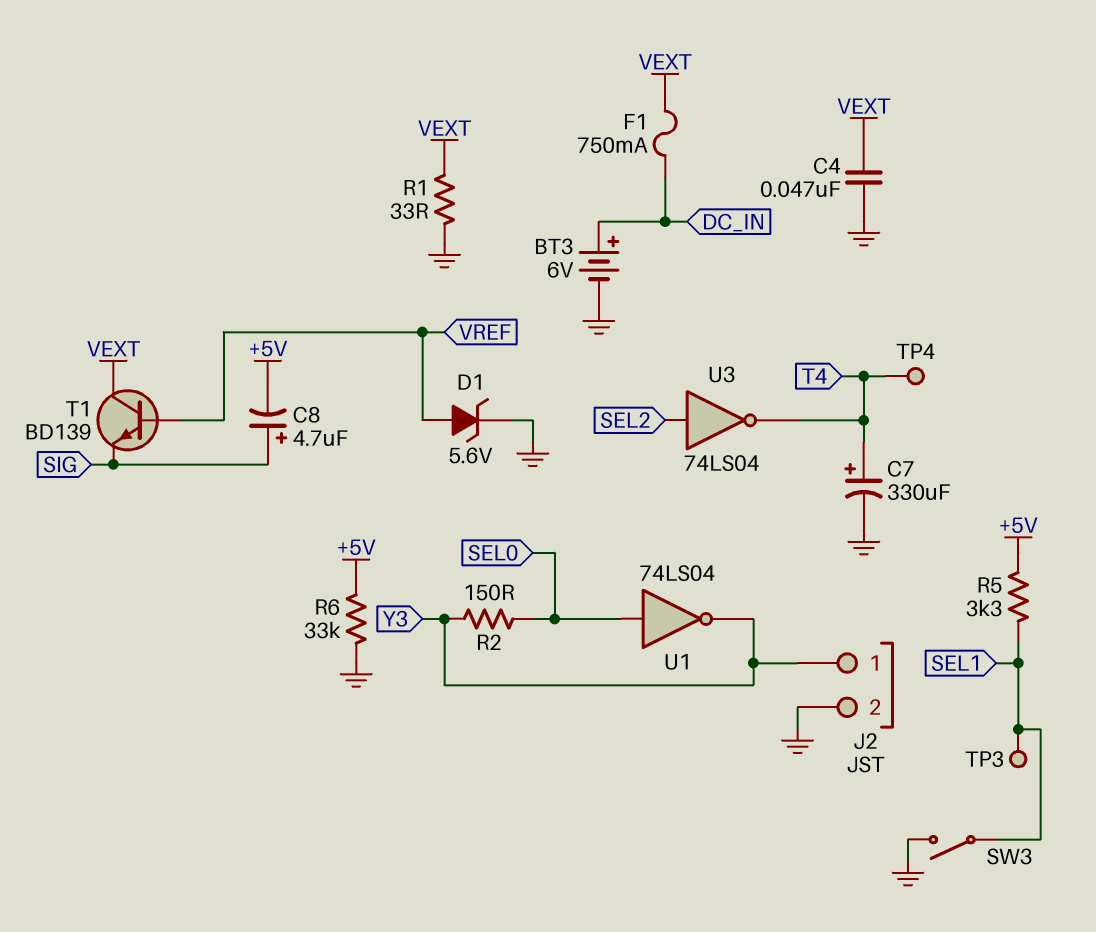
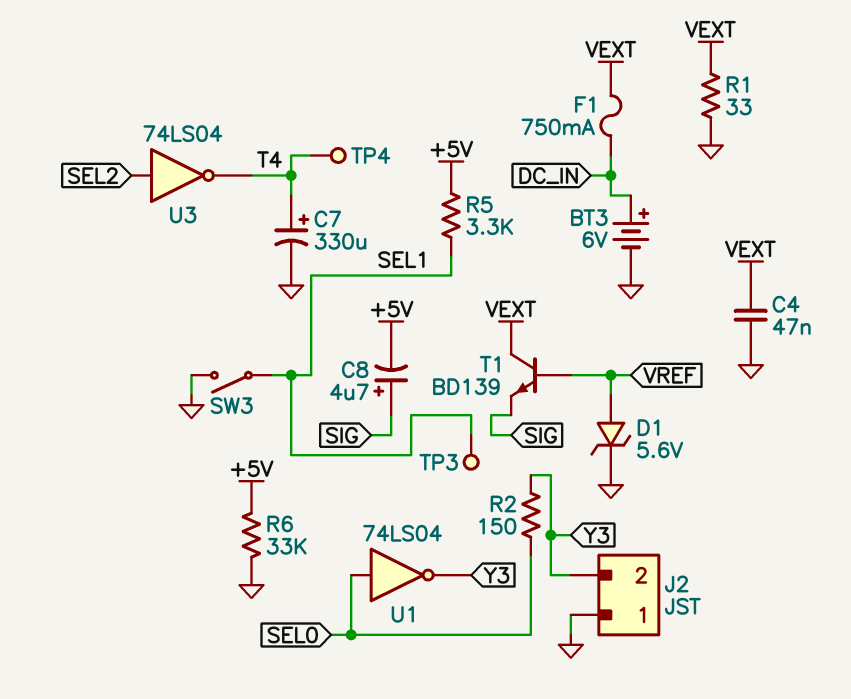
J2 pin 1: Y3 -> GND
J2 pin 2: GND -> Y3

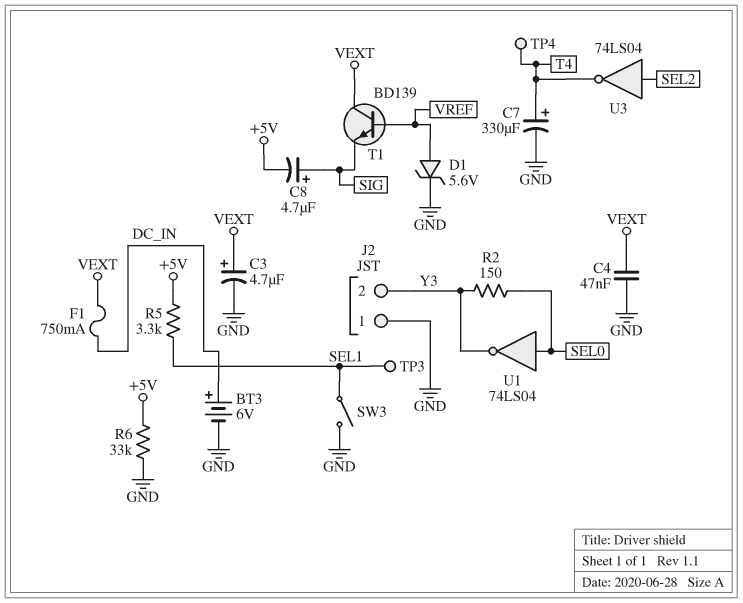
C3: none -> 4.7uF (plus VEXT, minus GND)
R1: 33 (GND, VEXT) -> none

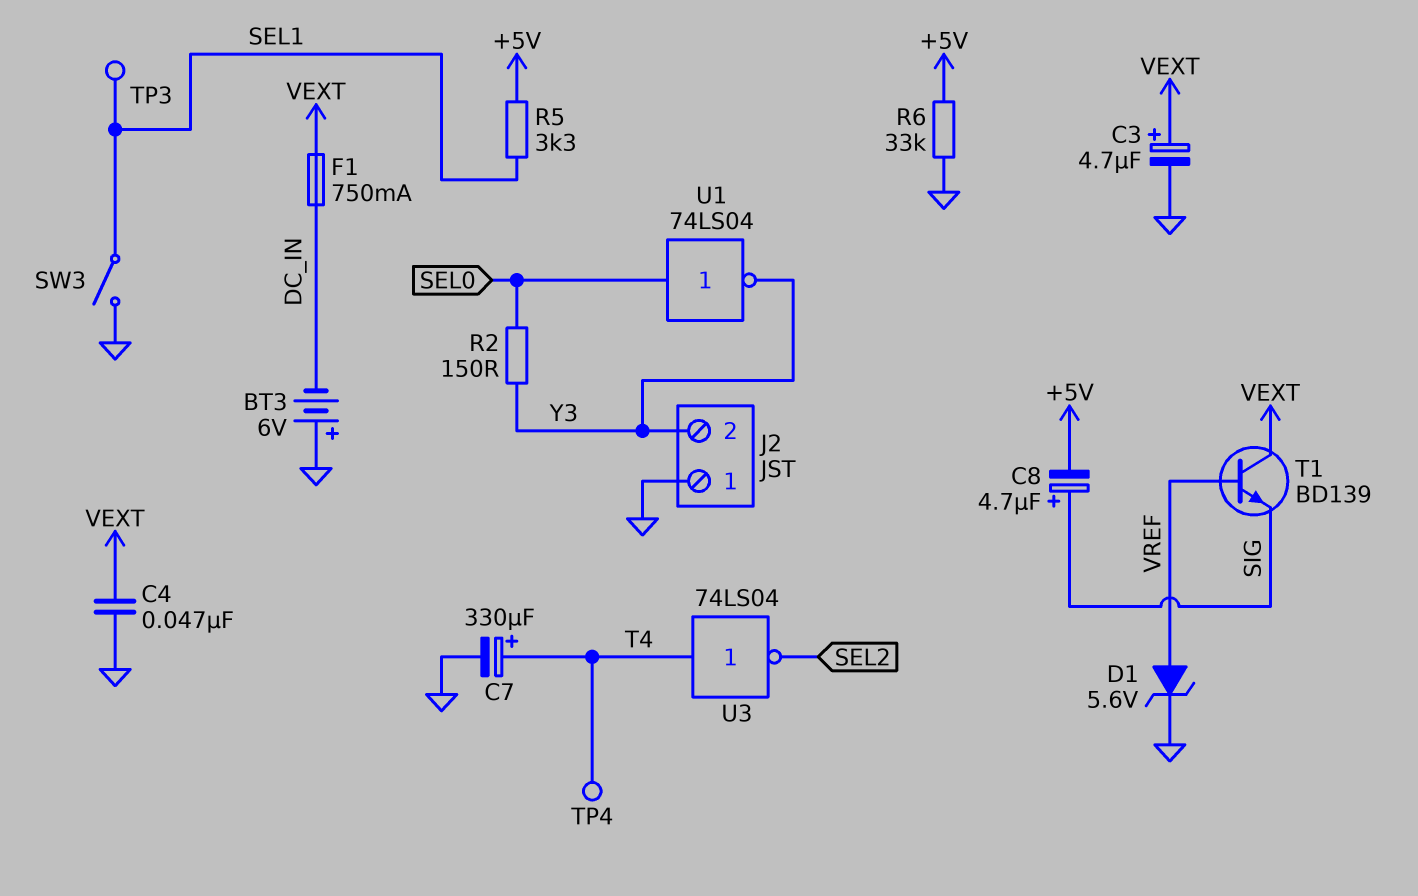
BT3: 6V (plus DC_IN, minus GND) -> 6V (plus GND, minus DC_IN)
U3: NOT 74LS04 (in SEL2, out T4) -> NOT 74LS04 (in T4, out SEL2)

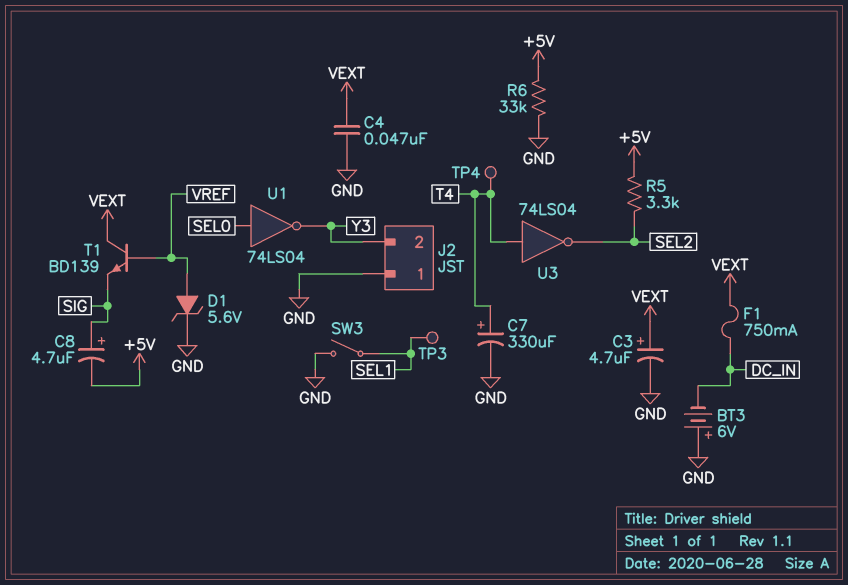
R2: 150 (SEL0, Y3) -> none
R5: 3.3k (+5V, SEL1) -> 3.3k (+5V, SEL2)

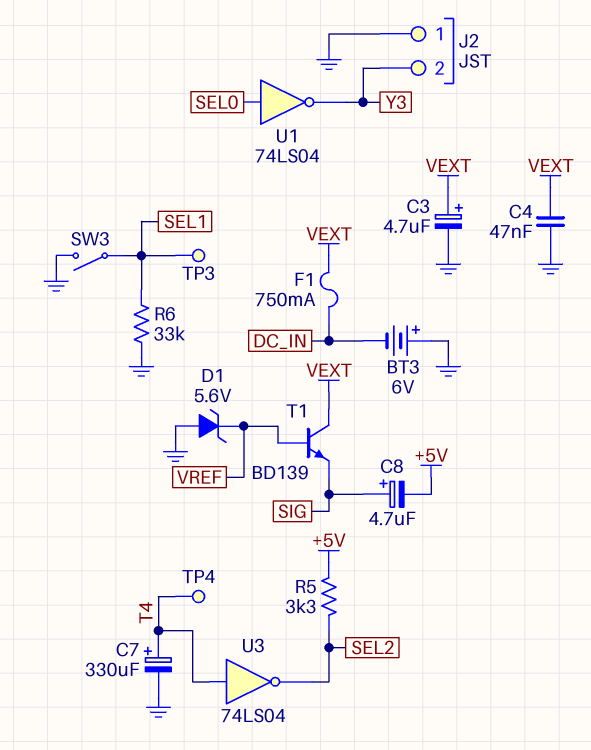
D1: zener 5.6V (A VREF, K GND) -> zener 5.6V (A GND, K VREF)
R6: 33k (+5V, GND) -> 33k (GND, SEL1)

